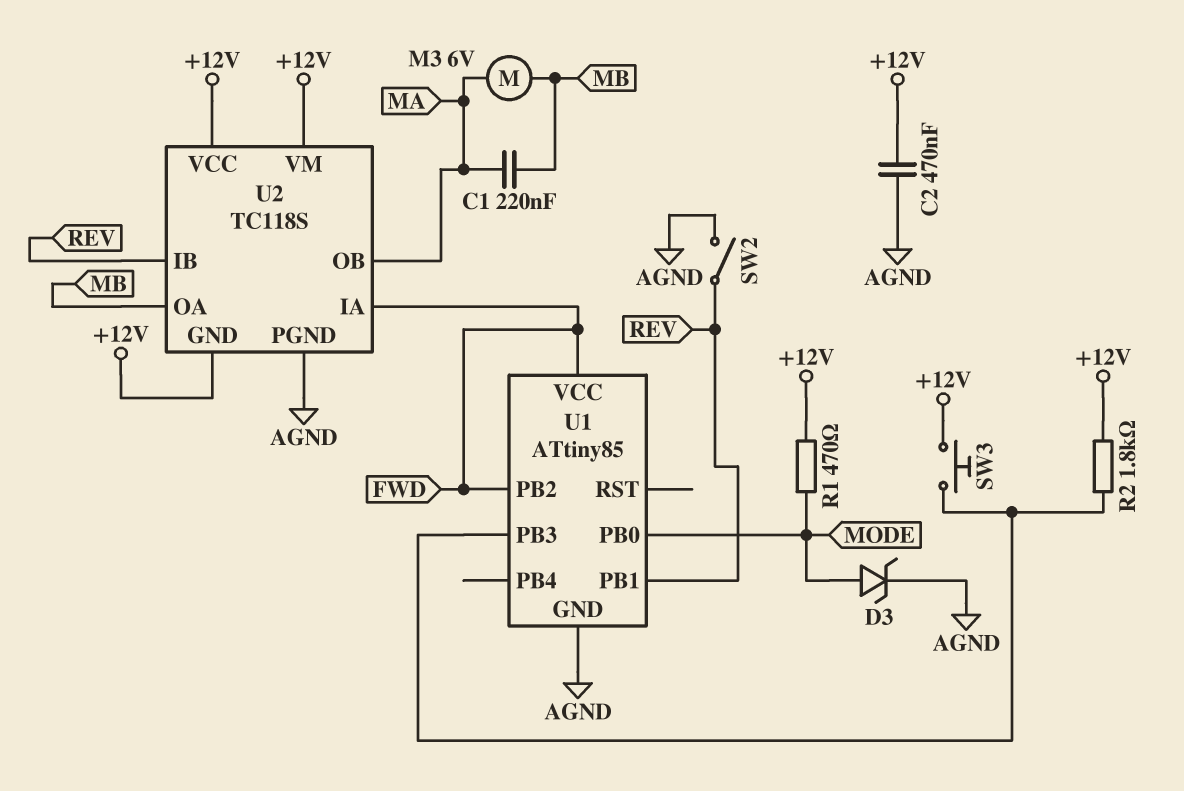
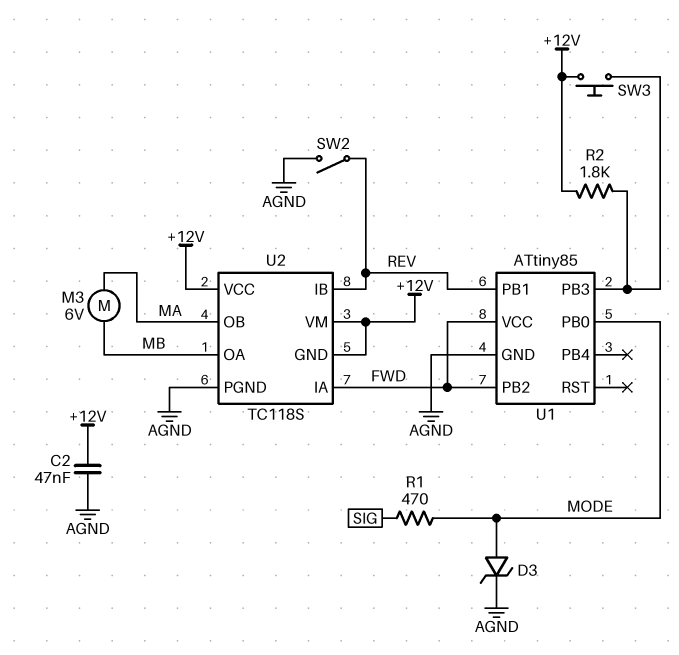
C1: 220nF (MA, MB) -> none
C2: 470nF (+12V, AGND) -> 47nF (+12V, AGND)
R1: 470 (+12V, MODE) -> 470 (MODE, SIG)

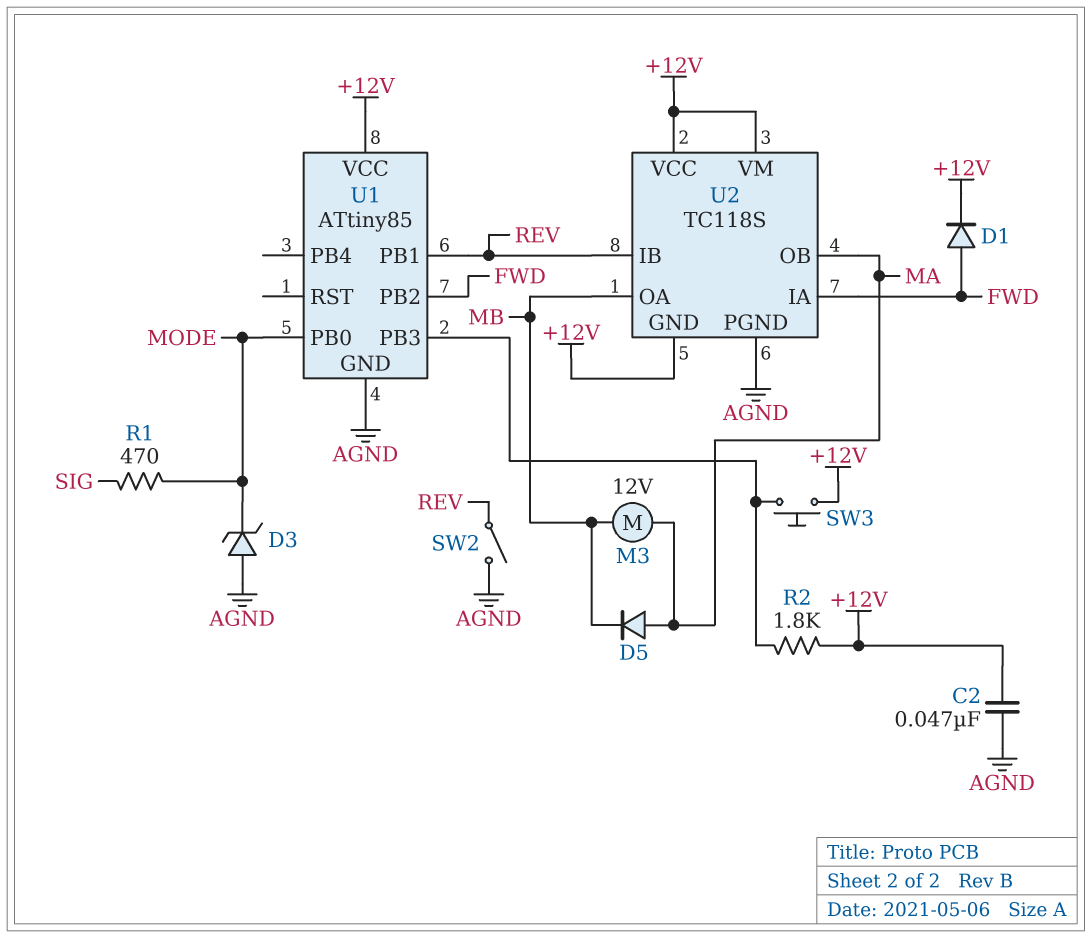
D1: none -> diode (A FWD, K +12V)
D3: zener (A MODE, K AGND) -> zener (A AGND, K MODE)
D5: none -> diode (A MA, K MB)
M3: motor 6V (MA, MB) -> motor 12V (MA, MB)
U1 pin VCC: FWD -> +12V

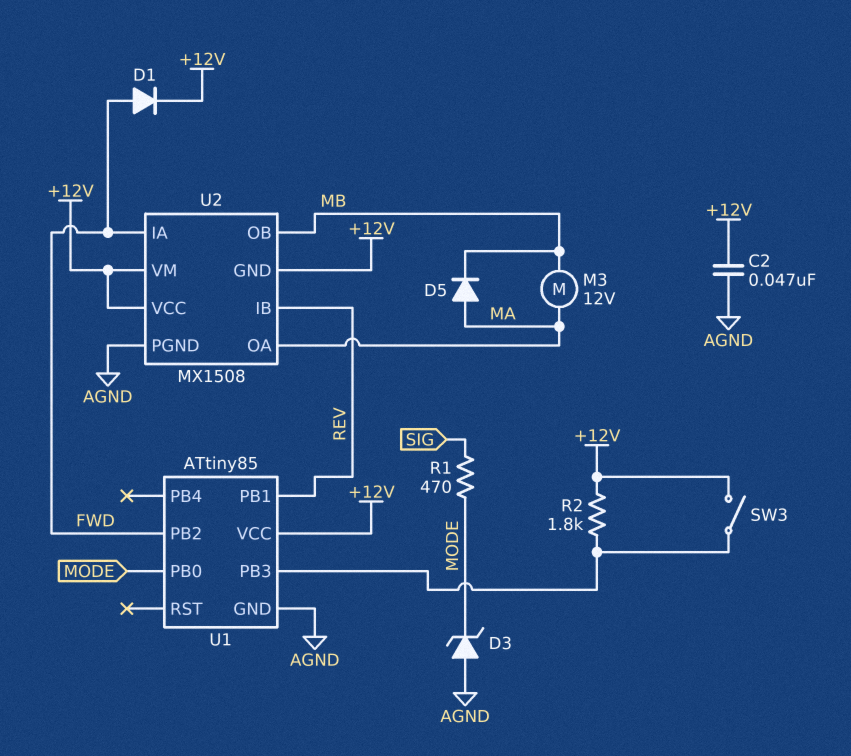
SW2: switch (AGND, REV) -> none
SW3: button (+12V, U1/PB3) -> switch (+12V, U1/PB3)
U2: TC118S -> MX1508
U2 pin OA: MB -> MA
U2 pin OB: MA -> MB

